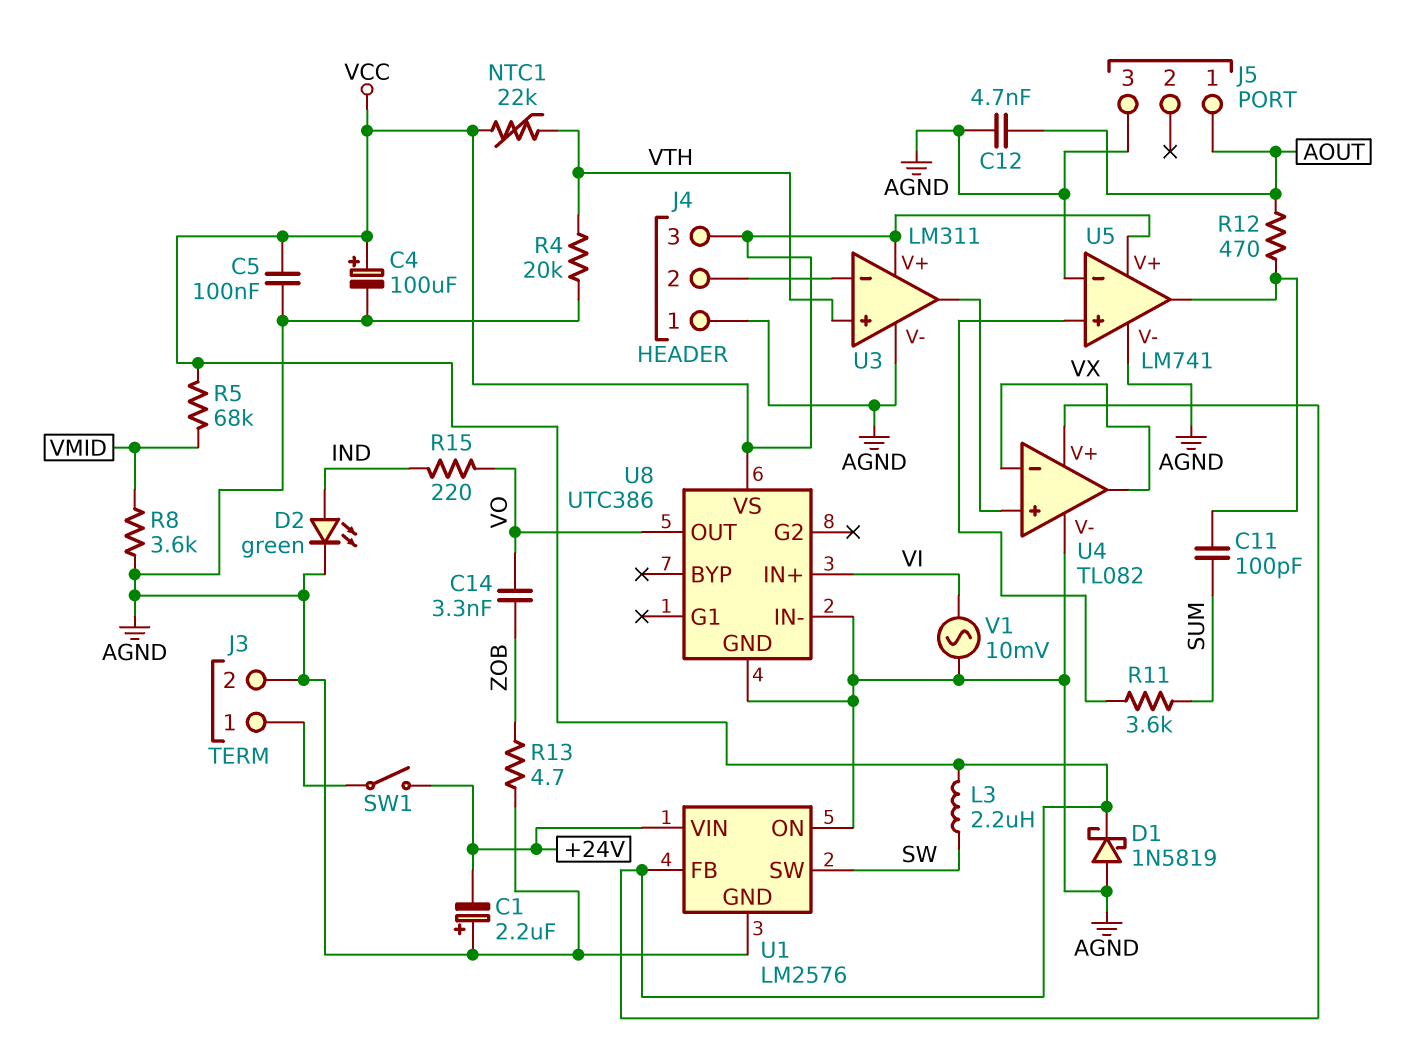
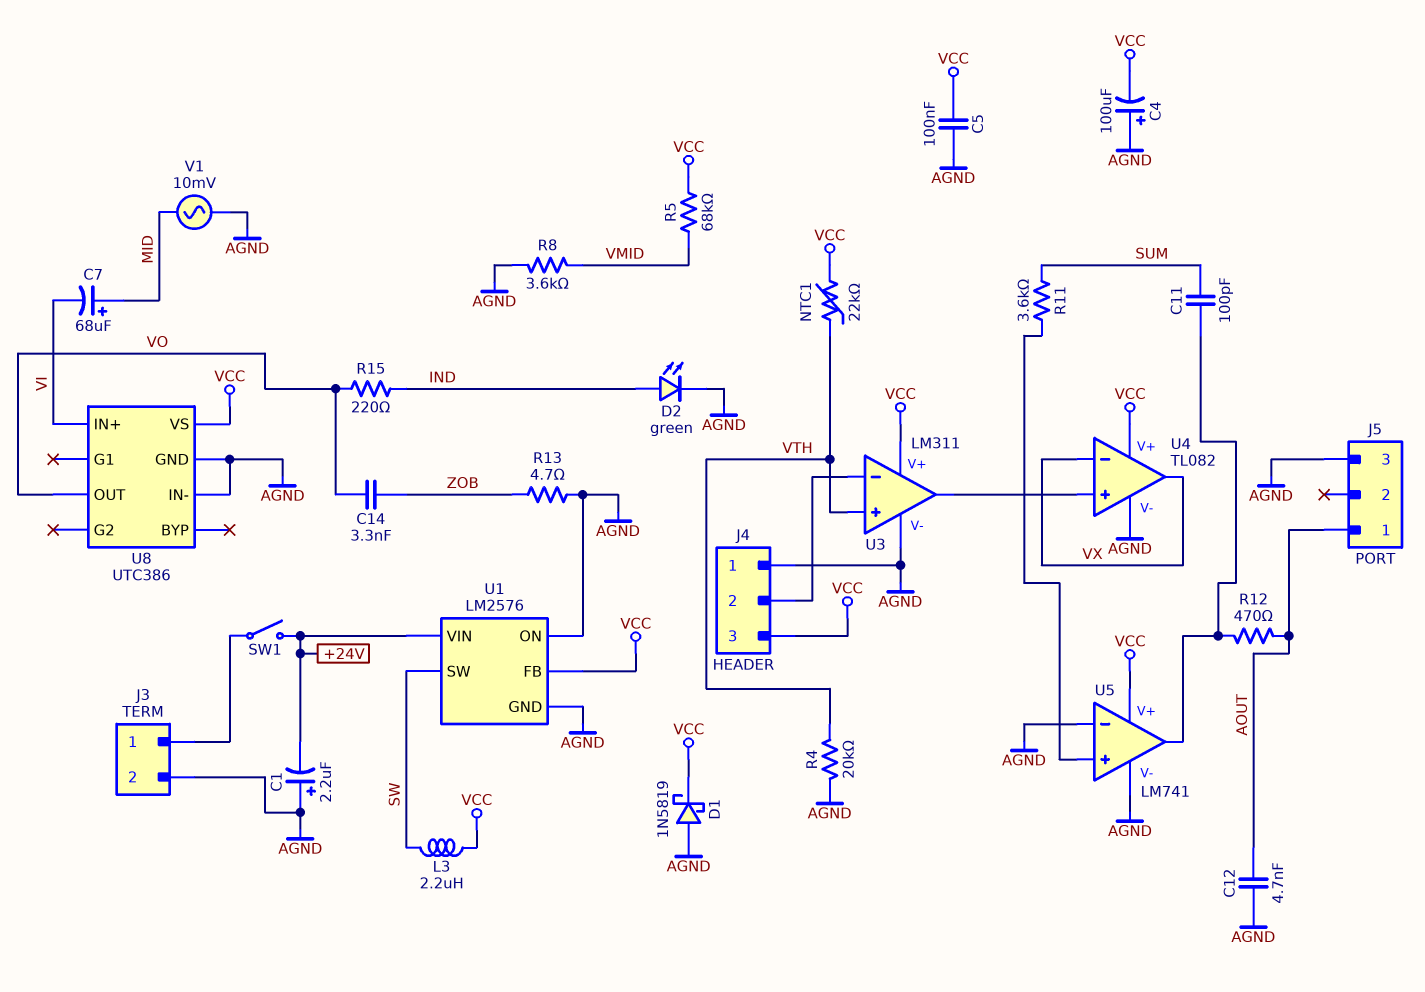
C4: 100uF (plus VCC, minus AGND) -> 100uF (plus AGND, minus VCC)
C7: none -> 68uF (plus MID, minus VI)
V1: AC 10mV (AGND, VI) -> AC 10mV (AGND, MID)

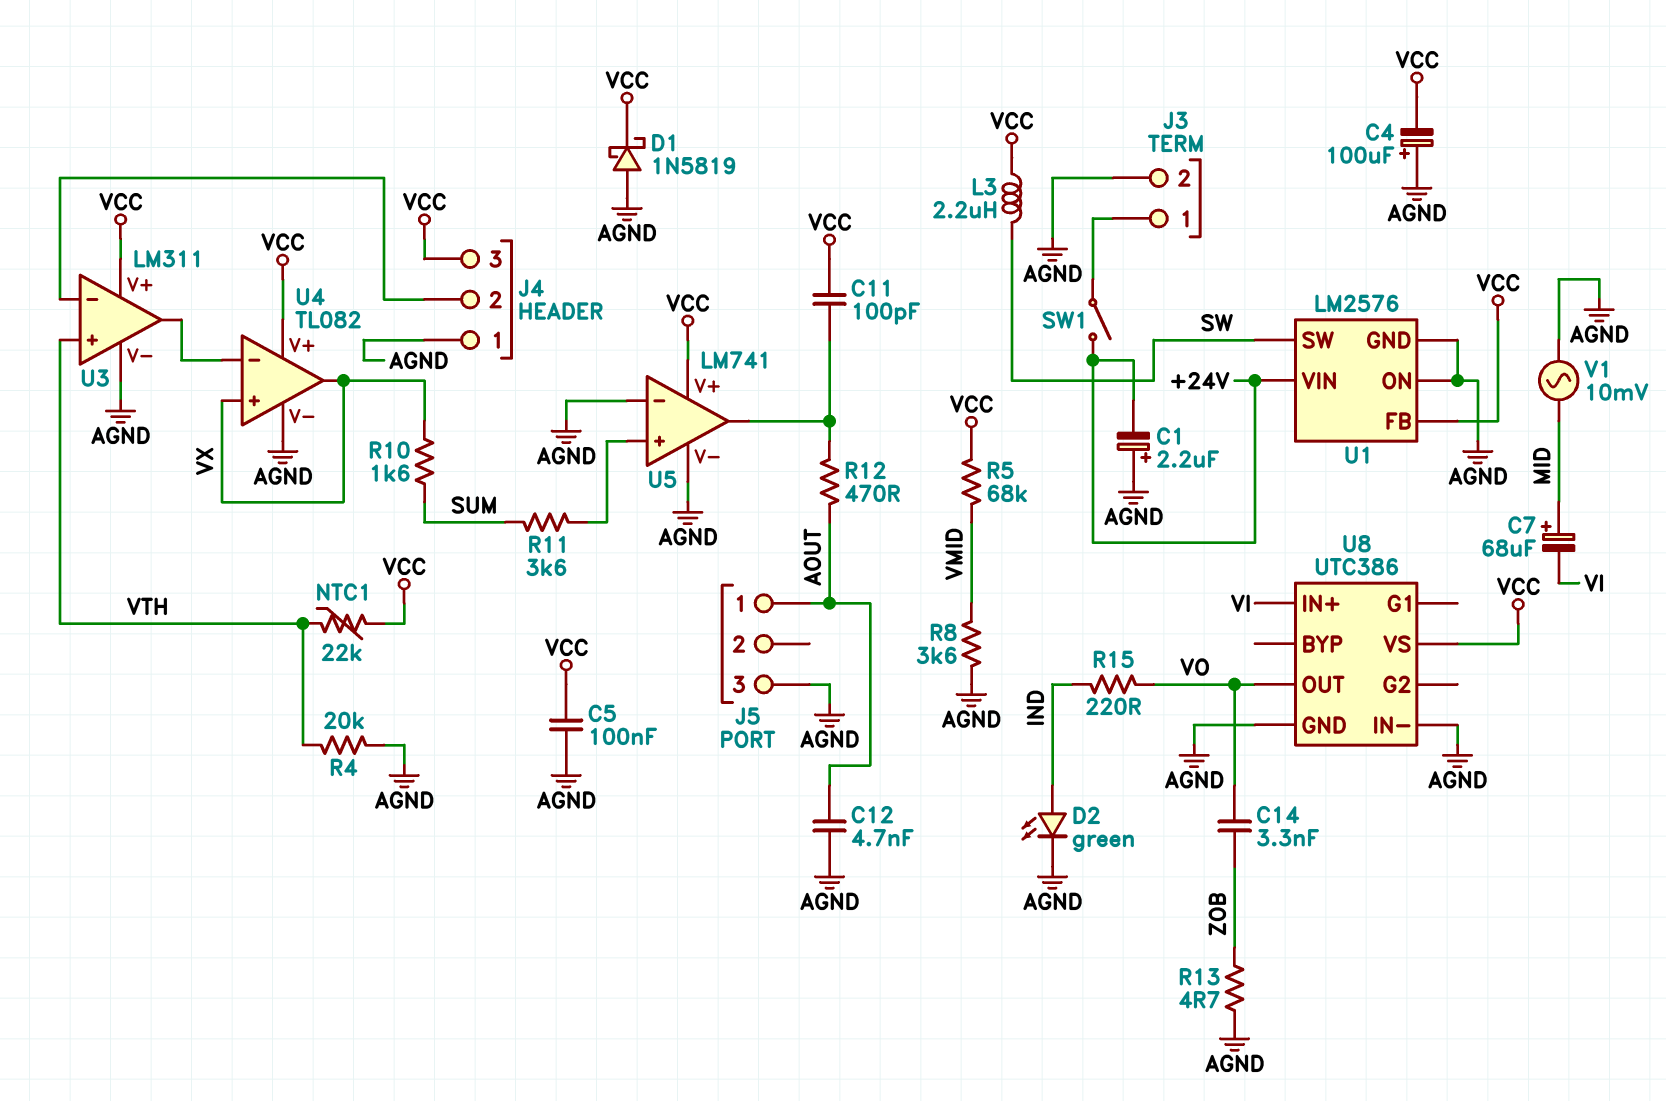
C11: 100pF (SUM, U5/out) -> 100pF (U5/out, VCC)
R10: none -> 1.6k (SUM, VX)
U4 pin in+: U3/out -> VX
U4 pin in-: VX -> U3/out

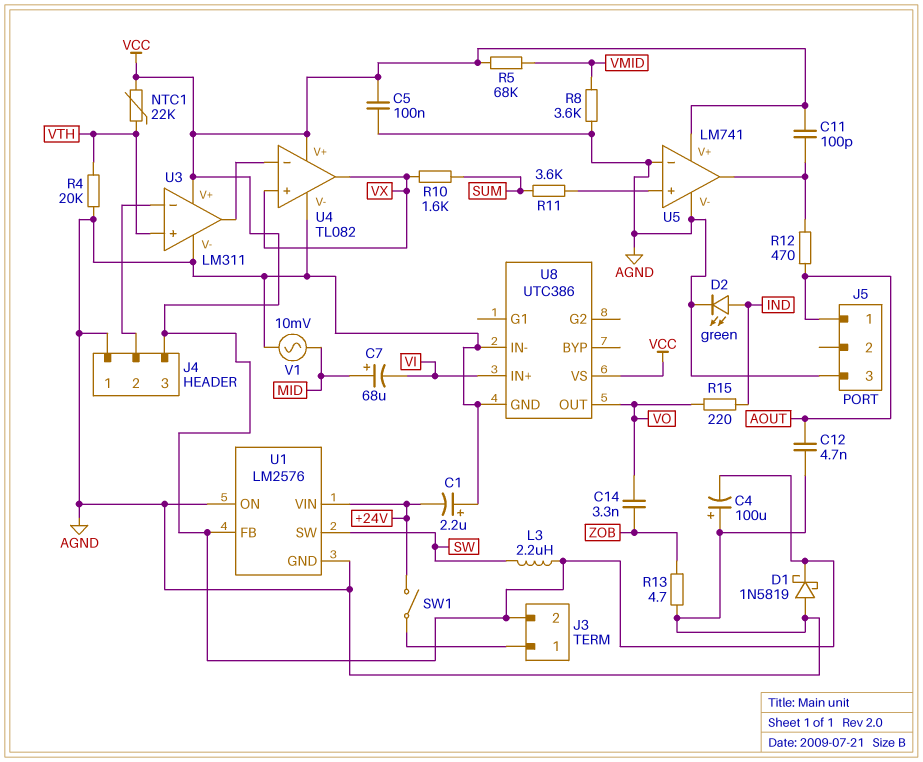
J3 pin 2: AGND -> VCC

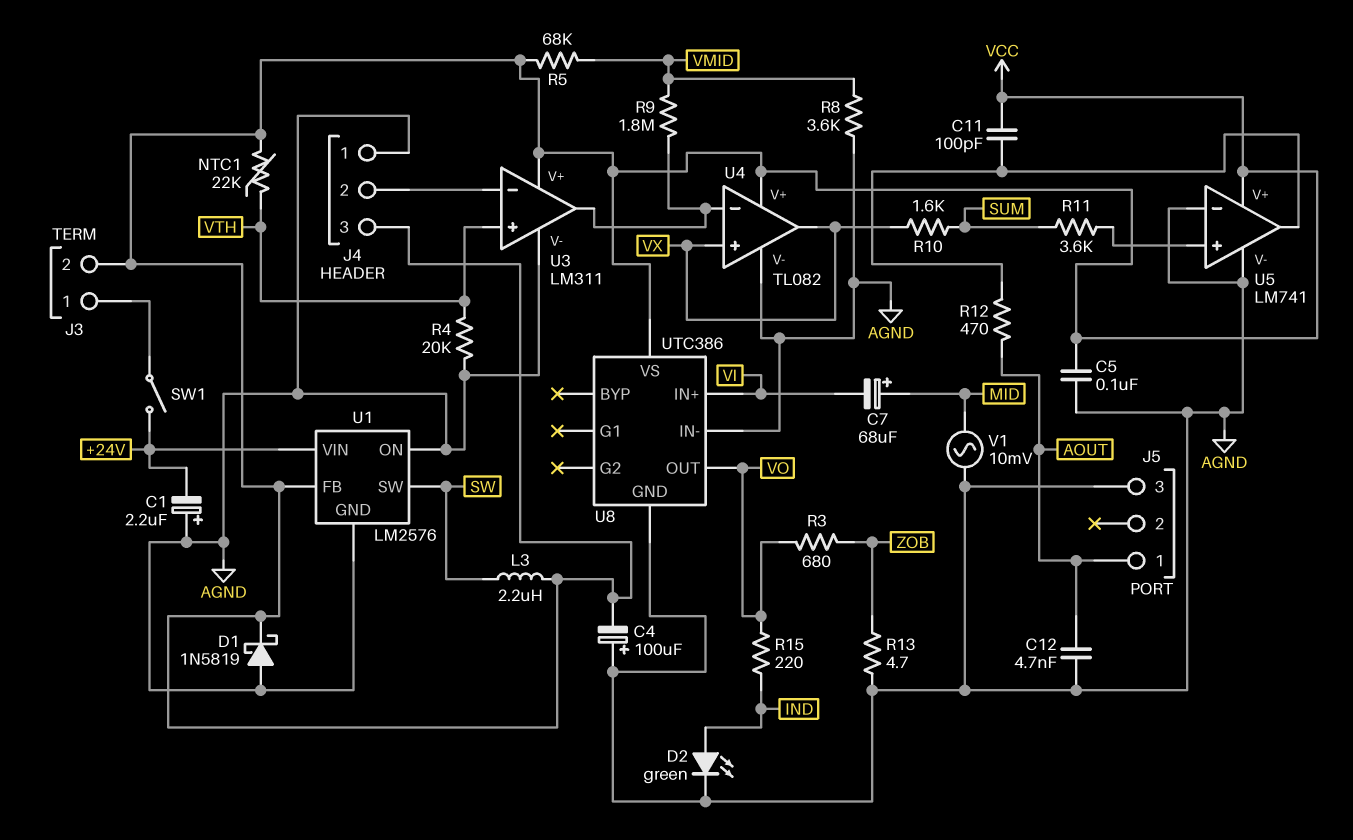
C14: 3.3nF (VO, ZOB) -> none
R3: none -> 680 (VO, ZOB)
R9: none -> 1.8M (U3/out, VMID)

